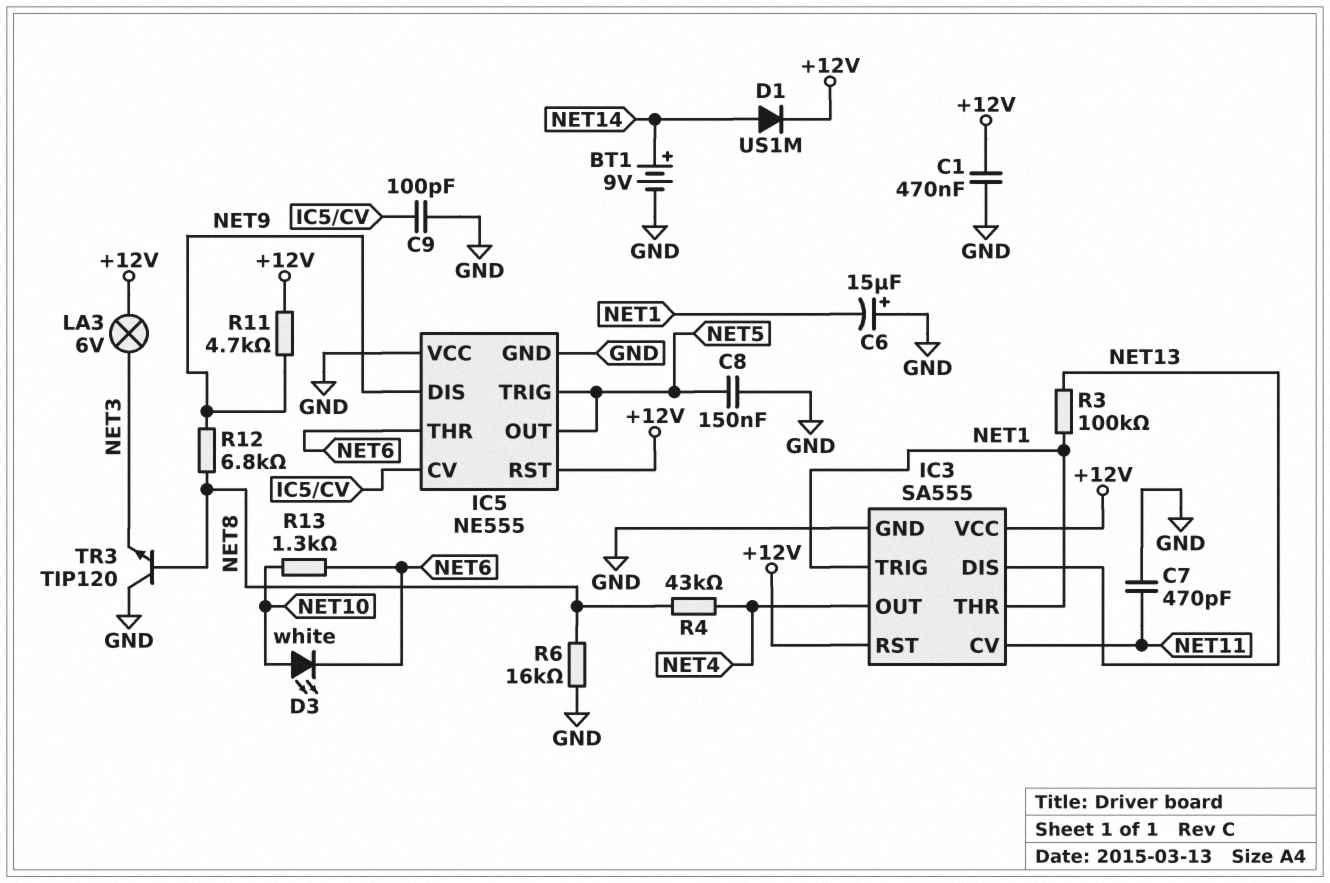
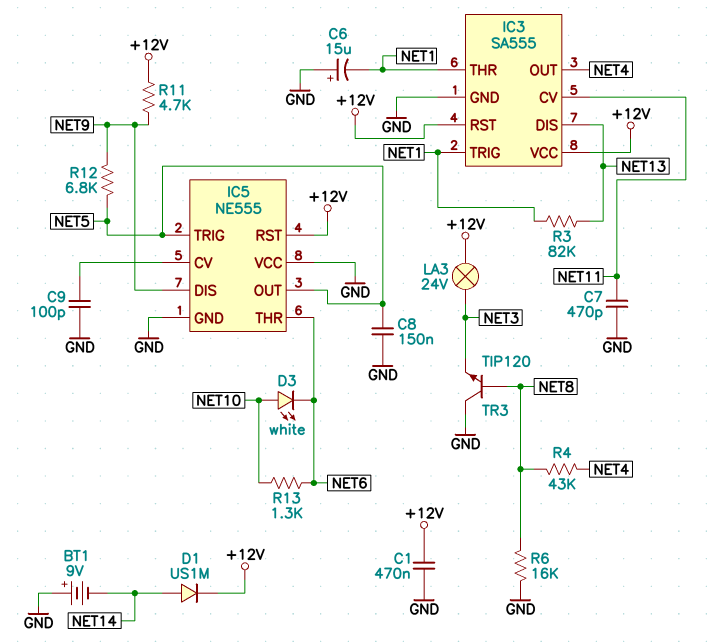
BT1: 9V (plus NET14, minus GND) -> 9V (plus GND, minus NET14)
LA3: lamp 6V (+12V, NET3) -> lamp 24V (+12V, NET3)
R3: 100k (NET1, NET13) -> 82k (NET1, NET13)
R12: 6.8k (NET8, NET9) -> 6.8k (NET5, NET9)

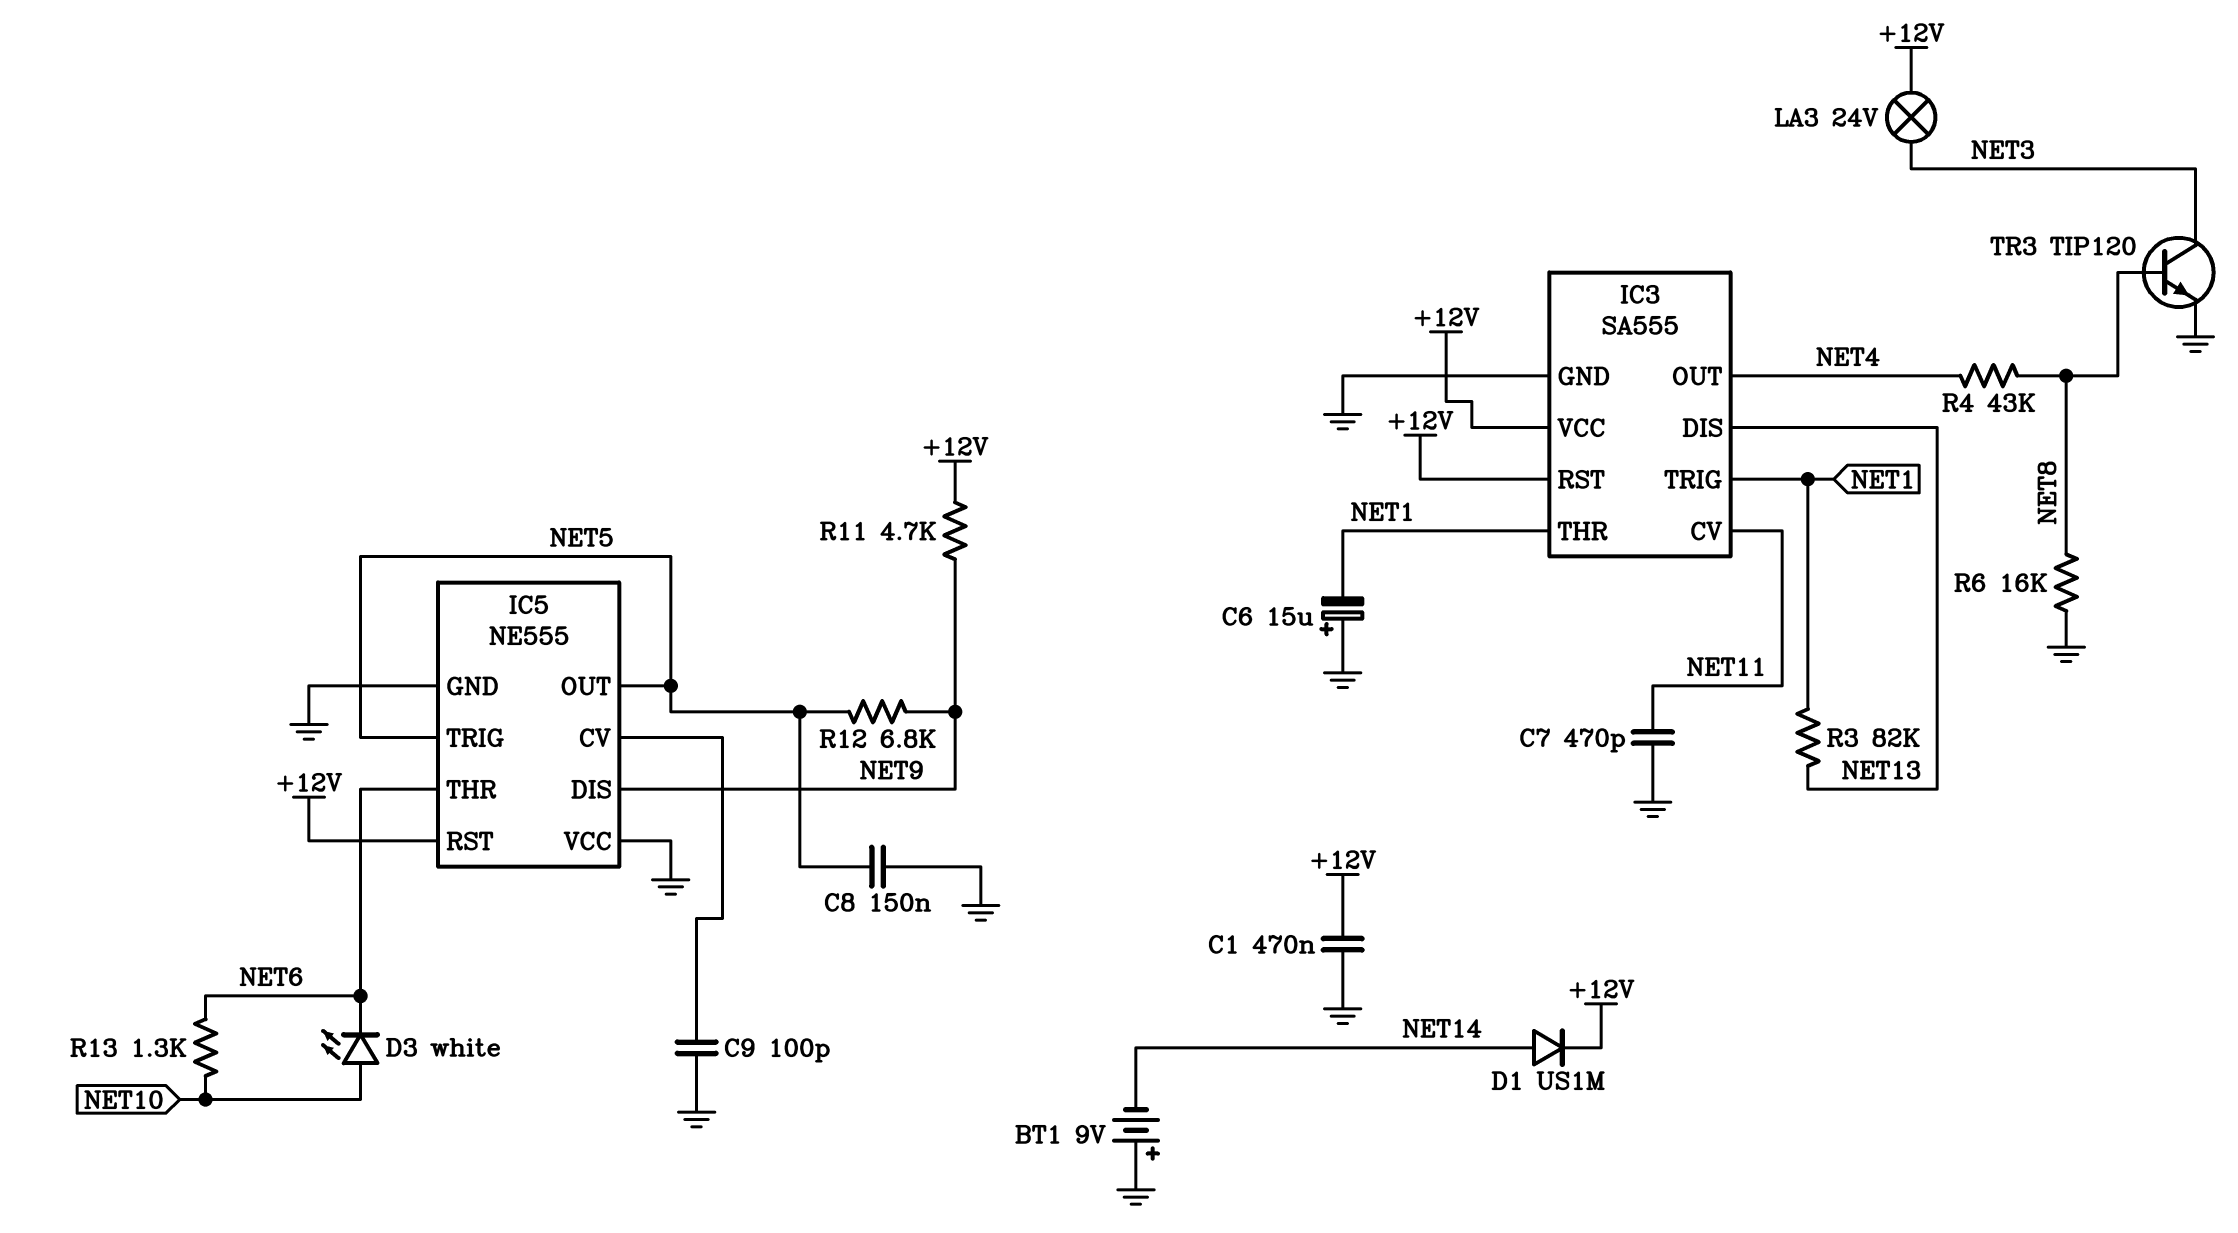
TR3: NPN TIP120 (B NET8, C GND, E NET3) -> NPN TIP120 (B NET8, C NET3, E GND)

